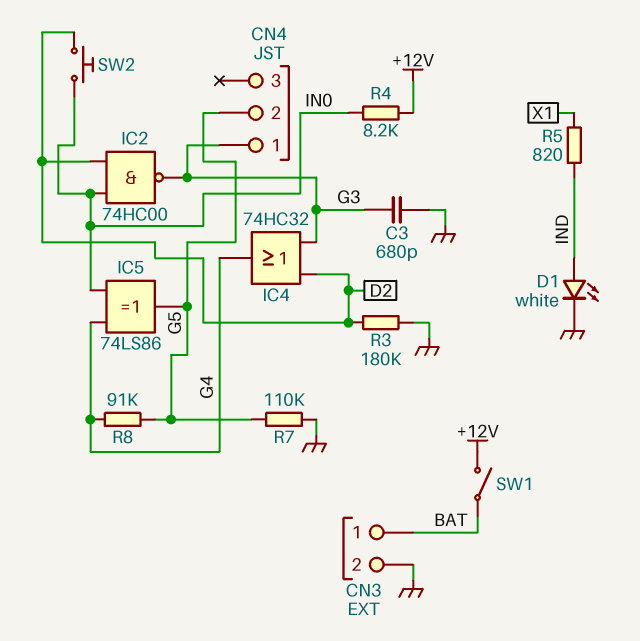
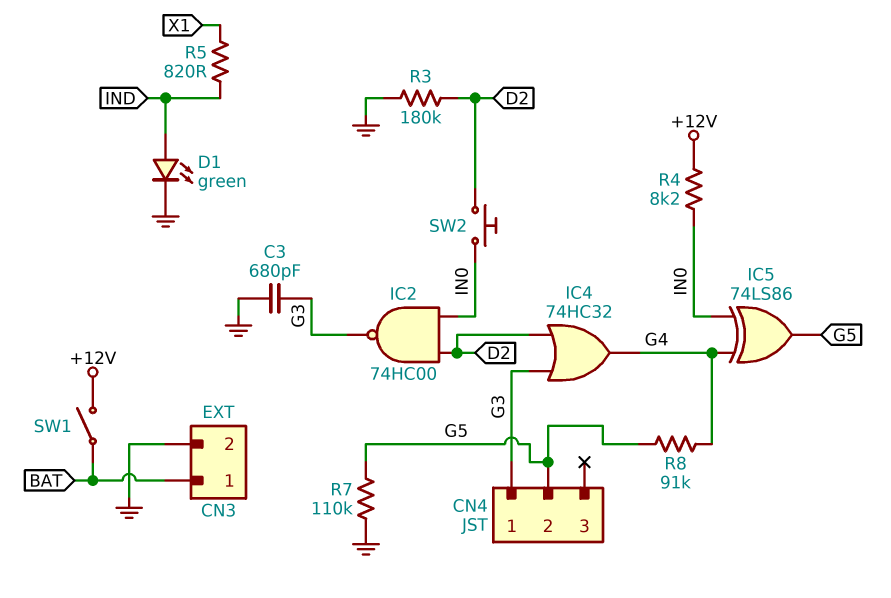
D1: LED white (A IND, K GND) -> LED green (A IND, K GND)

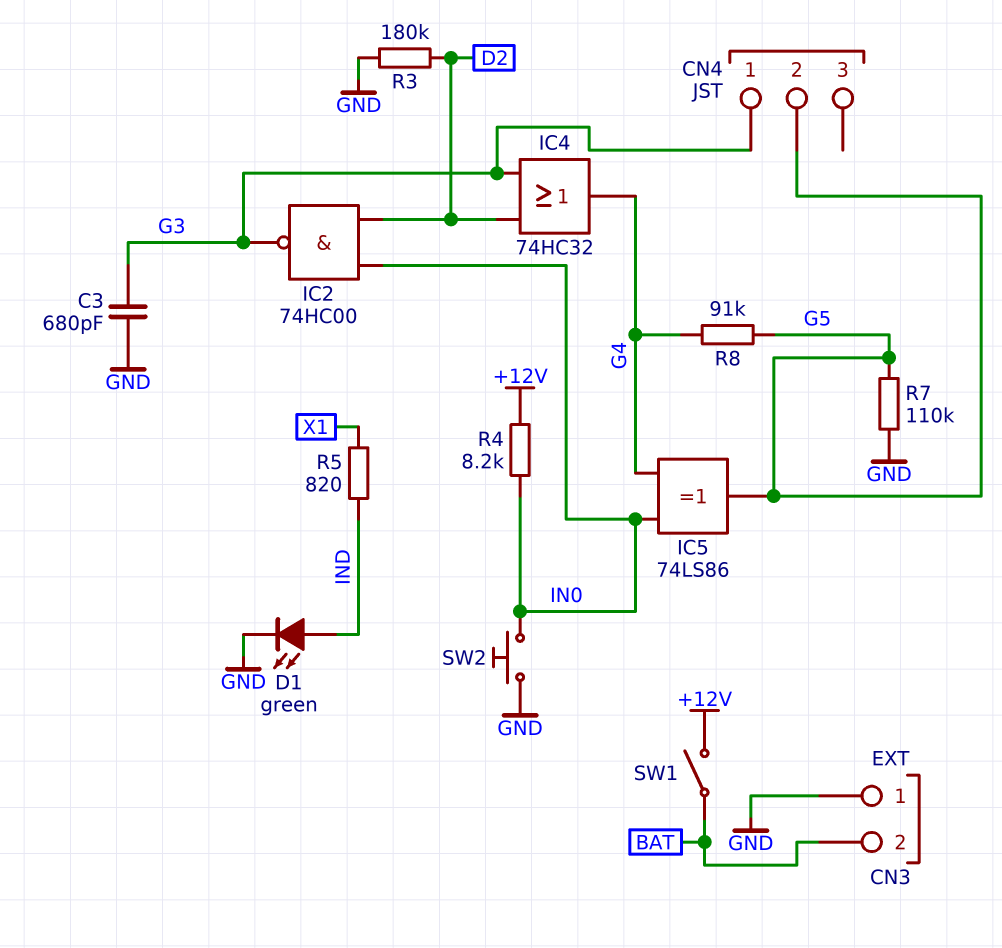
CN3 pin 1: BAT -> GND
CN3 pin 2: GND -> BAT
SW2: button (D2, IN0) -> button (GND, IN0)

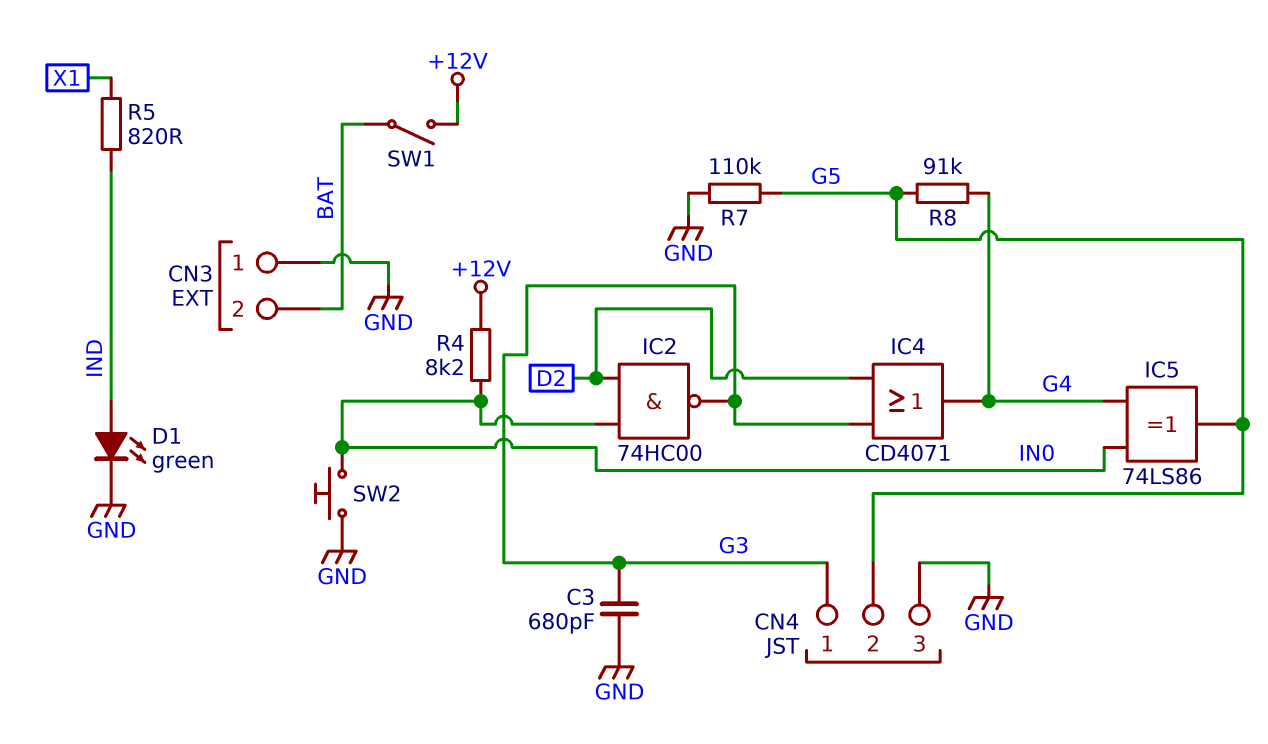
CN4 pin 3: none -> GND
IC4: OR 74HC32 (in D2, in G3, out G4) -> OR CD4071 (in D2, in G3, out G4)
R3: 180k (D2, GND) -> none

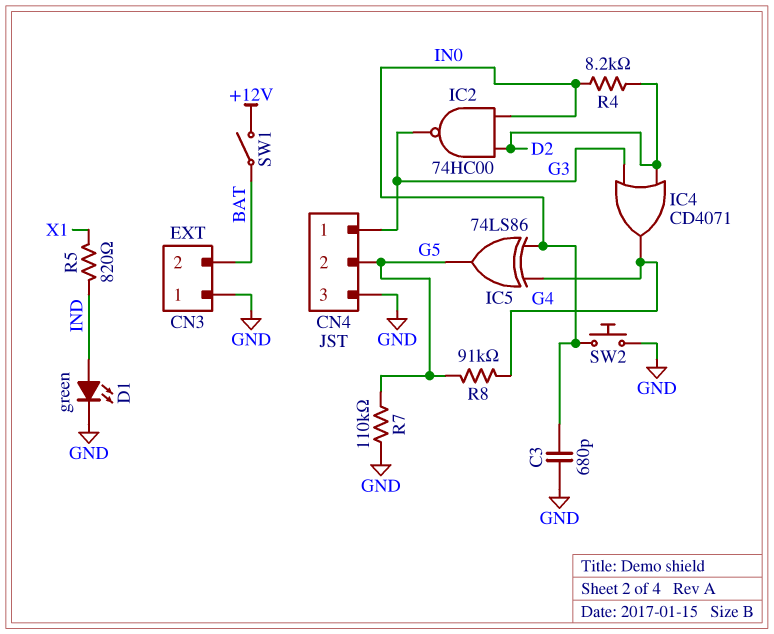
C3: 680pF (G3, GND) -> 680pF (GND, IN0)
R4: 8.2k (+12V, IN0) -> 8.2k (D2, IN0)

